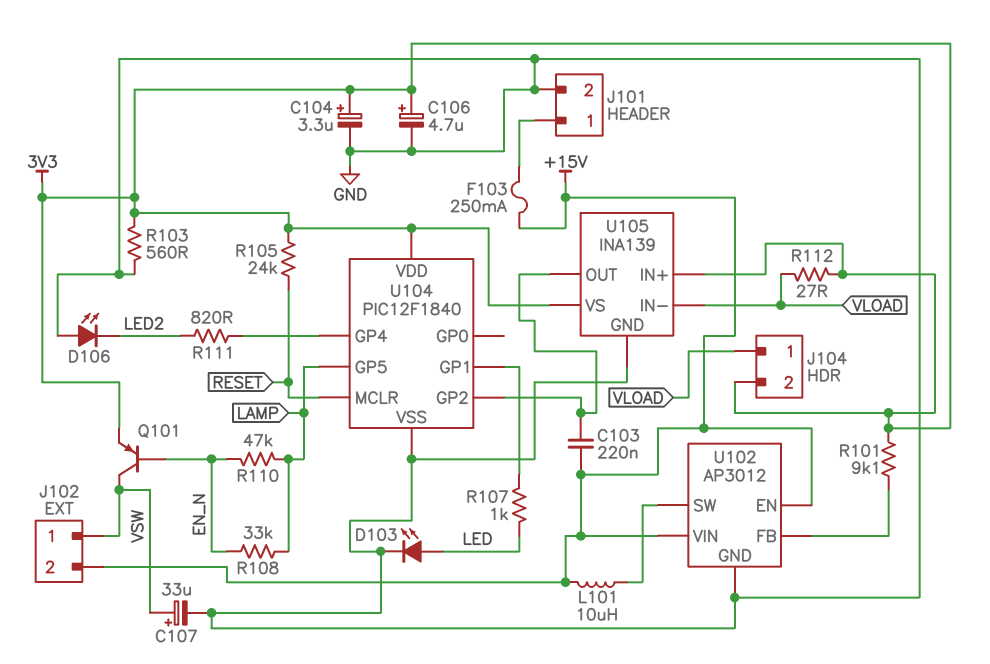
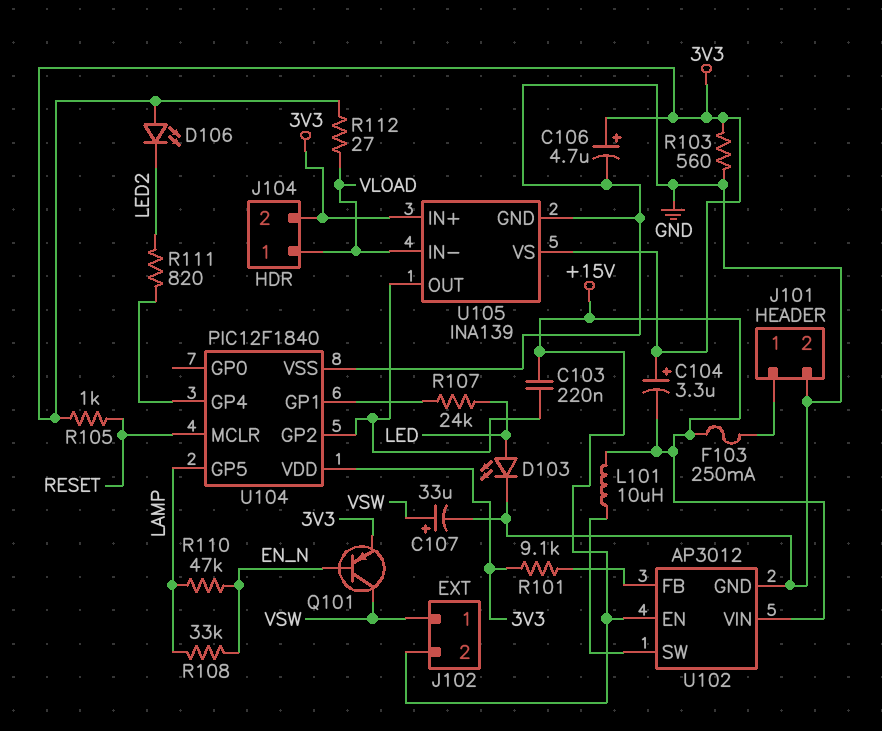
C104: 3.3uF (plus 3V3, minus GND) -> 3.3uF (plus 3V3, minus +15V)
D106: LED (A GND, K LED2) -> LED (A 3V3, K LED2)
R105: 24k (3V3, RESET) -> 1k (3V3, RESET)
R107: 1k (LED, U104/GP1) -> 24k (LED, U104/GP1)

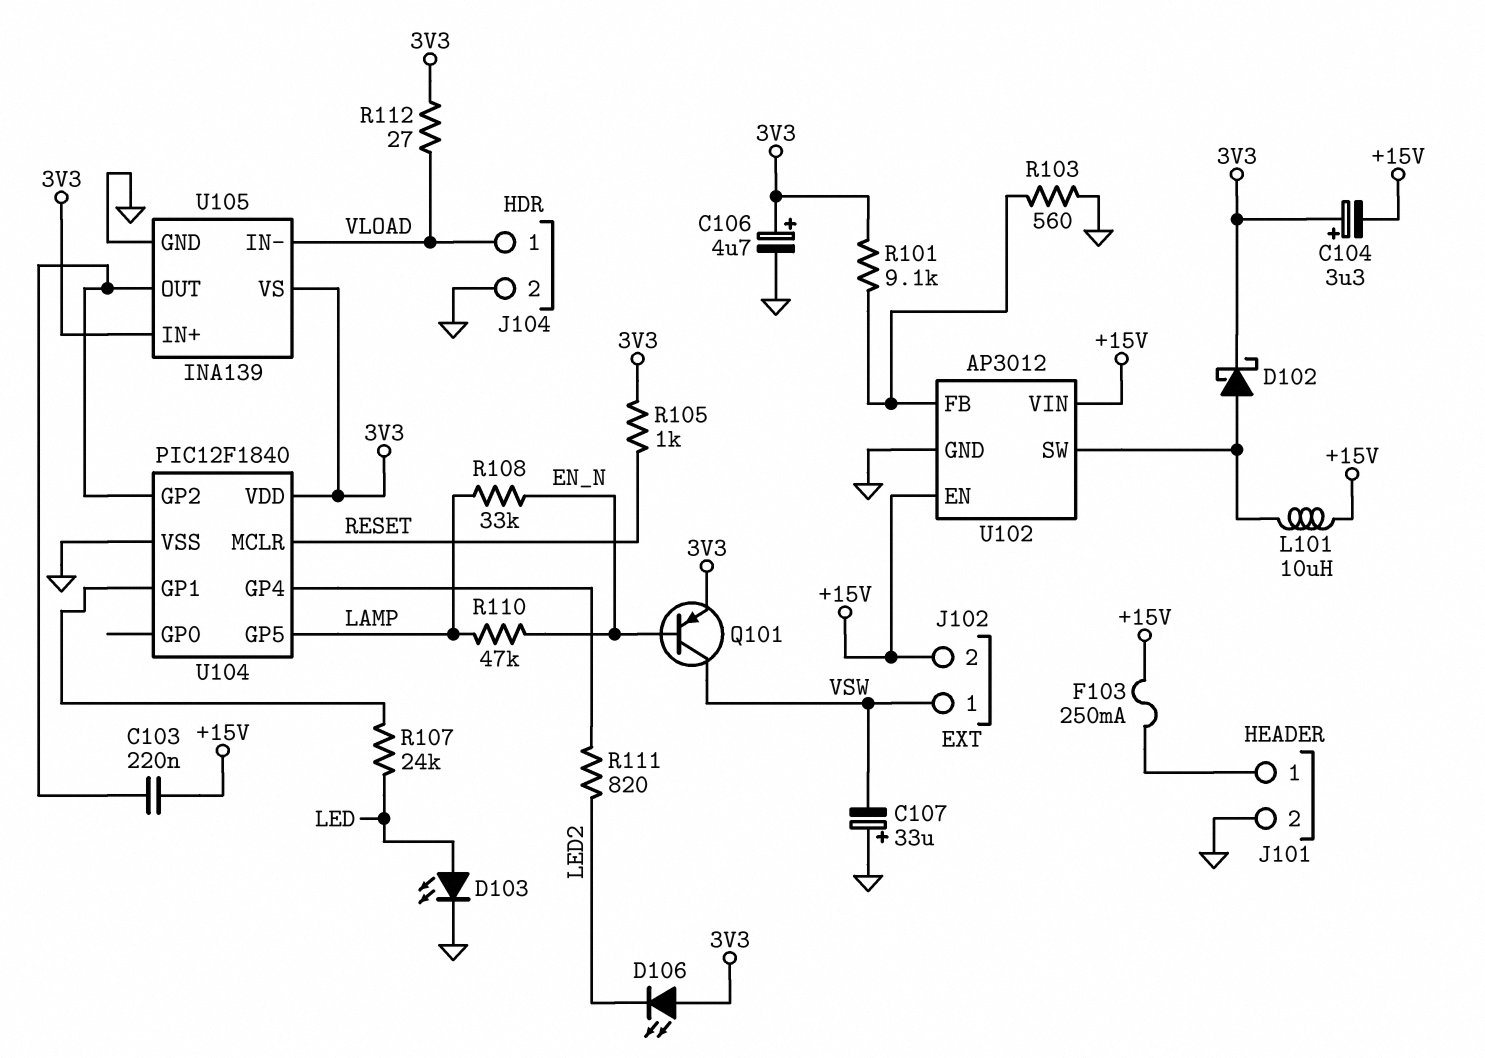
C107: 33uF (plus VSW, minus GND) -> 33uF (plus GND, minus VSW)
D102: none -> schottky (A U102/SW, K 3V3)
J104 pin 2: 3V3 -> GND
R103: 560 (3V3, GND) -> 560 (GND, U102/FB)

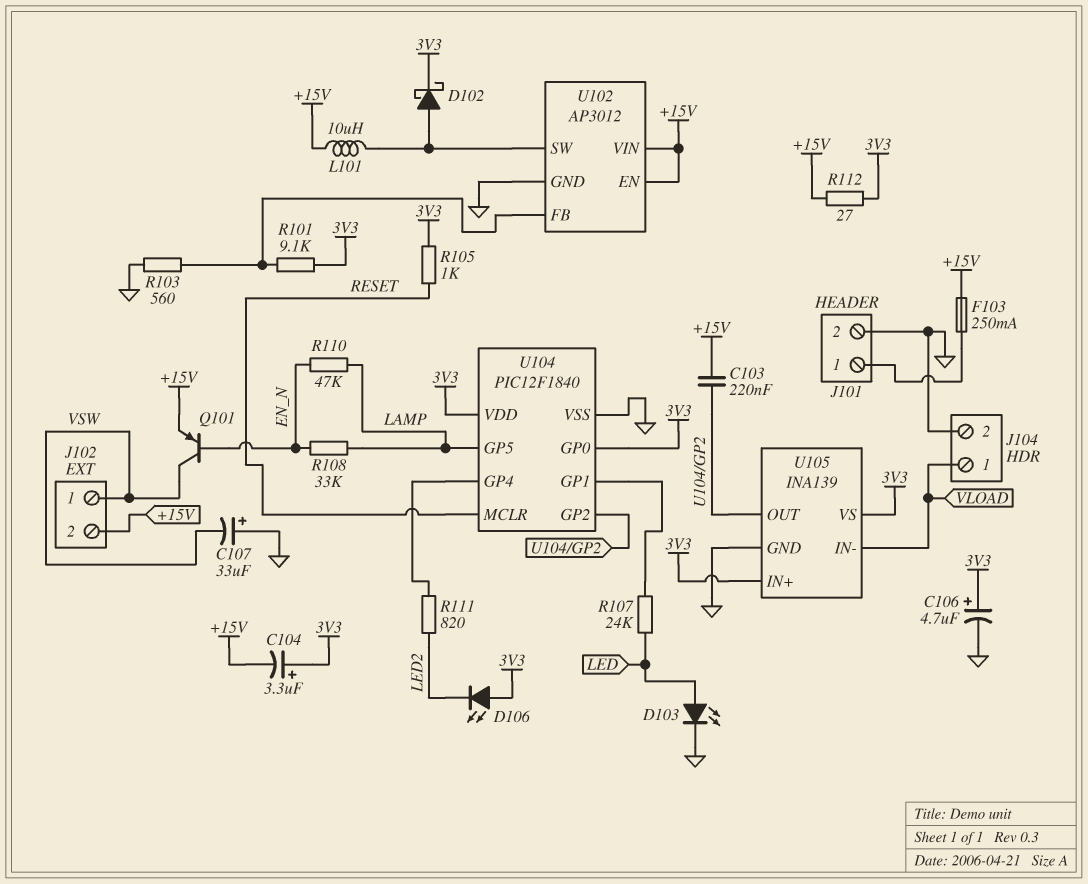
Q101: PNP (B EN_N, C VSW, E 3V3) -> PNP (B EN_N, C VSW, E +15V)
R112: 27 (3V3, VLOAD) -> 27 (+15V, 3V3)
U104 pin GP0: none -> 3V3

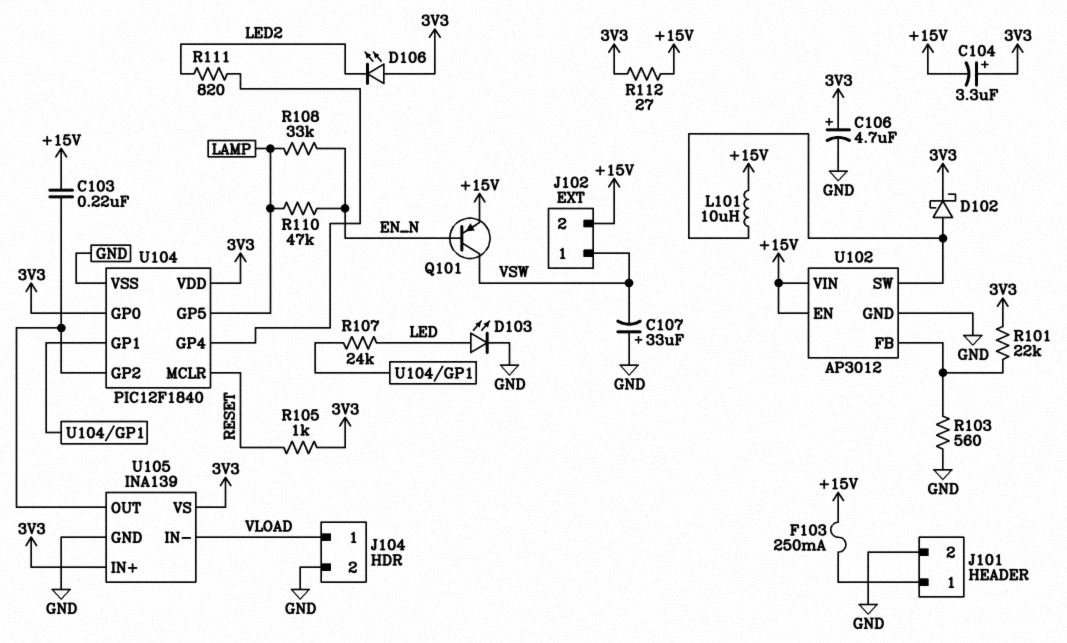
R101: 9.1k (3V3, U102/FB) -> 22k (3V3, U102/FB)

